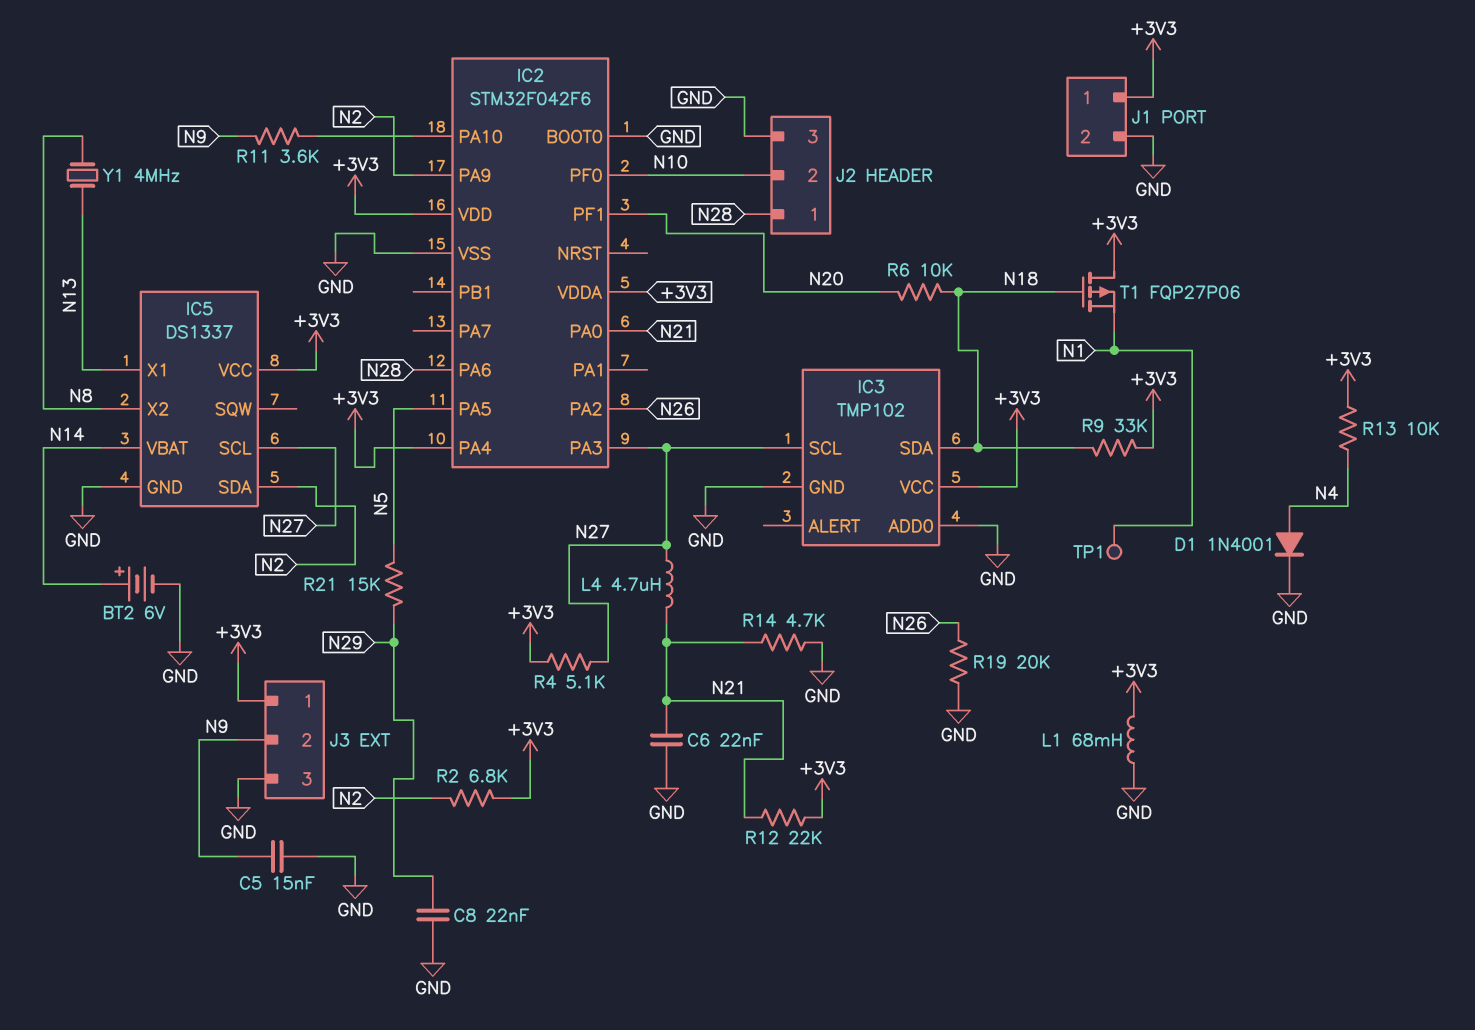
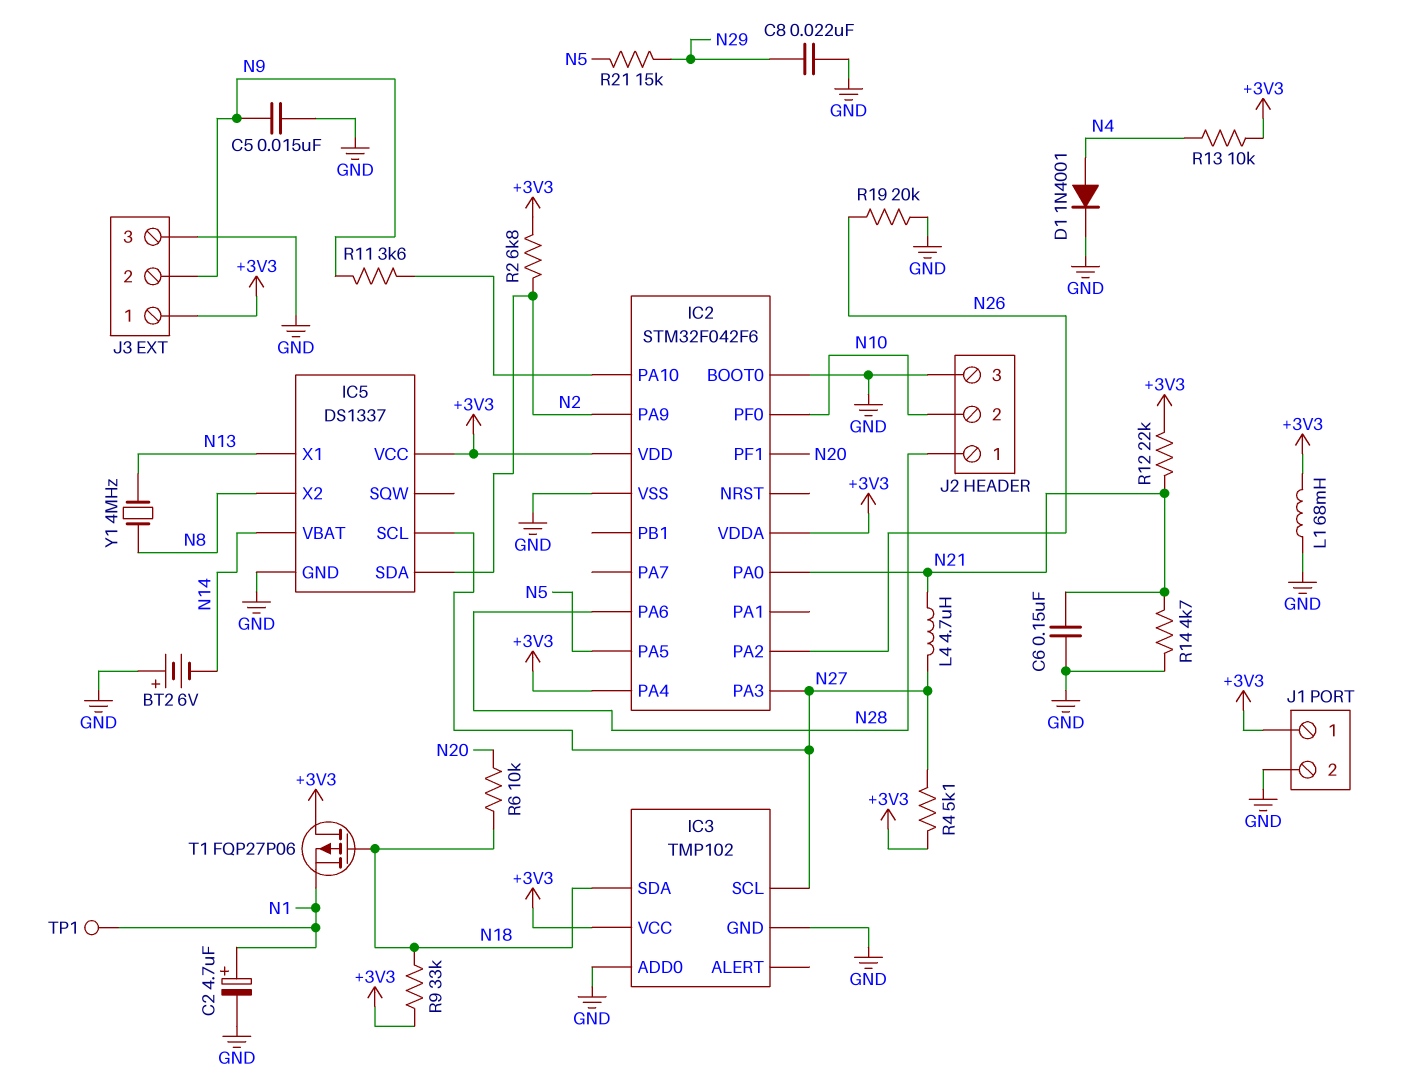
BT2: 6V (plus N14, minus GND) -> 6V (plus GND, minus N14)
C2: none -> 4.7uF (plus N1, minus GND)
C6: 22nF (GND, N21) -> 150nF (GND, N21)

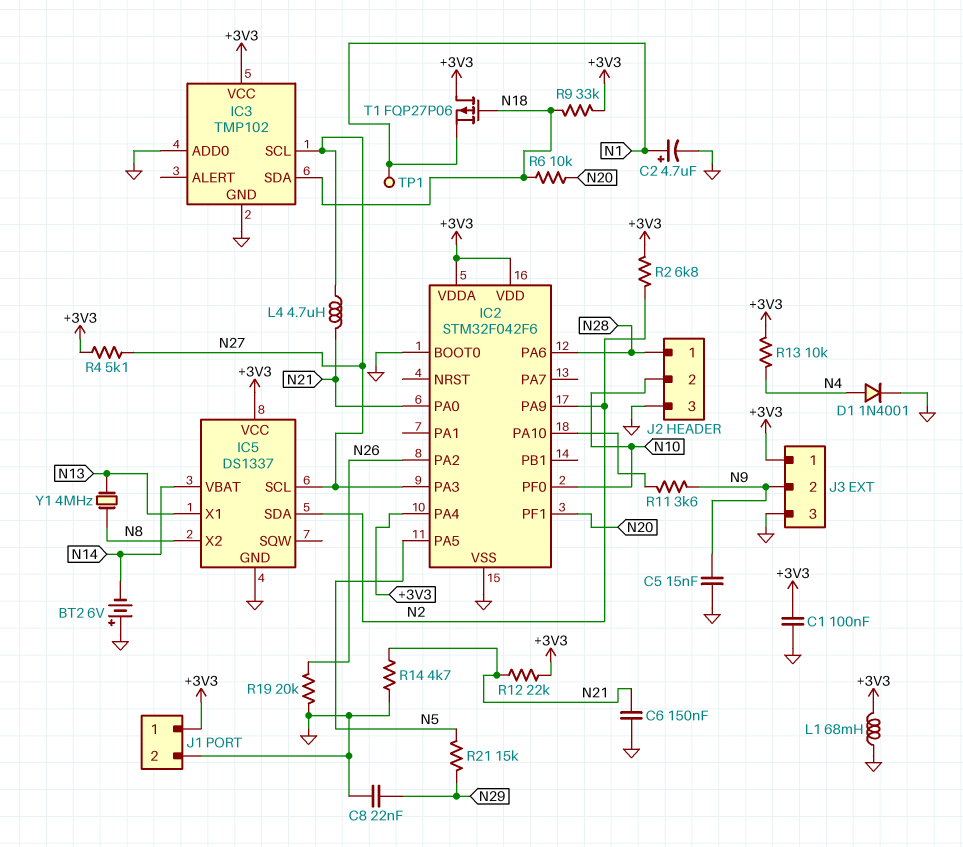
C1: none -> 100nF (+3V3, GND)

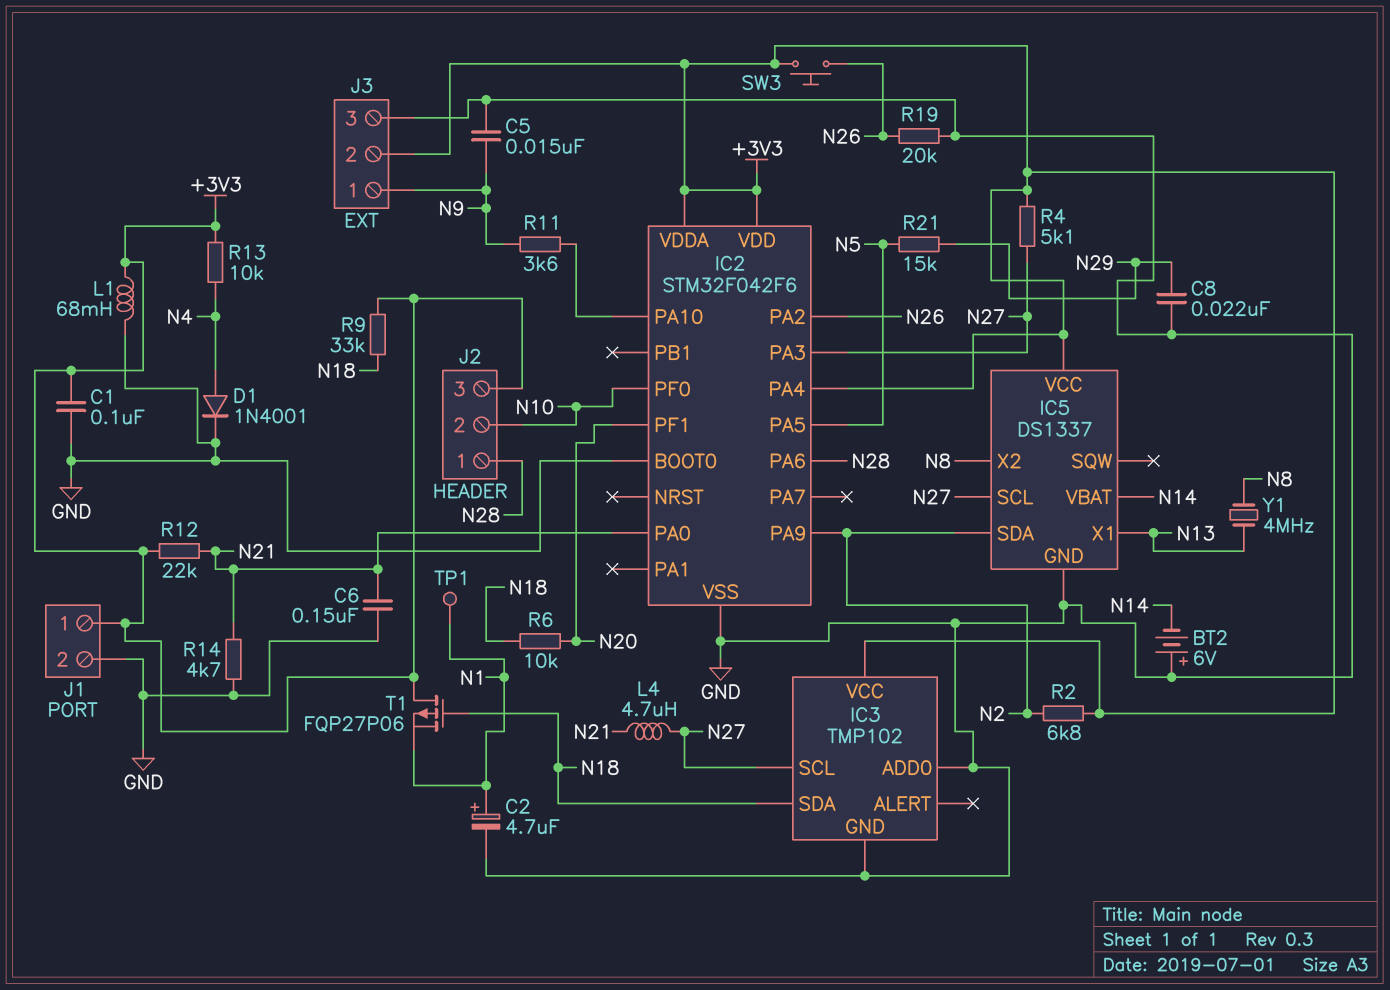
J2 pin 3: GND -> +3V3
J3 pin 1: +3V3 -> N9
J3 pin 2: N9 -> +3V3
SW3: none -> button (+3V3, N26)

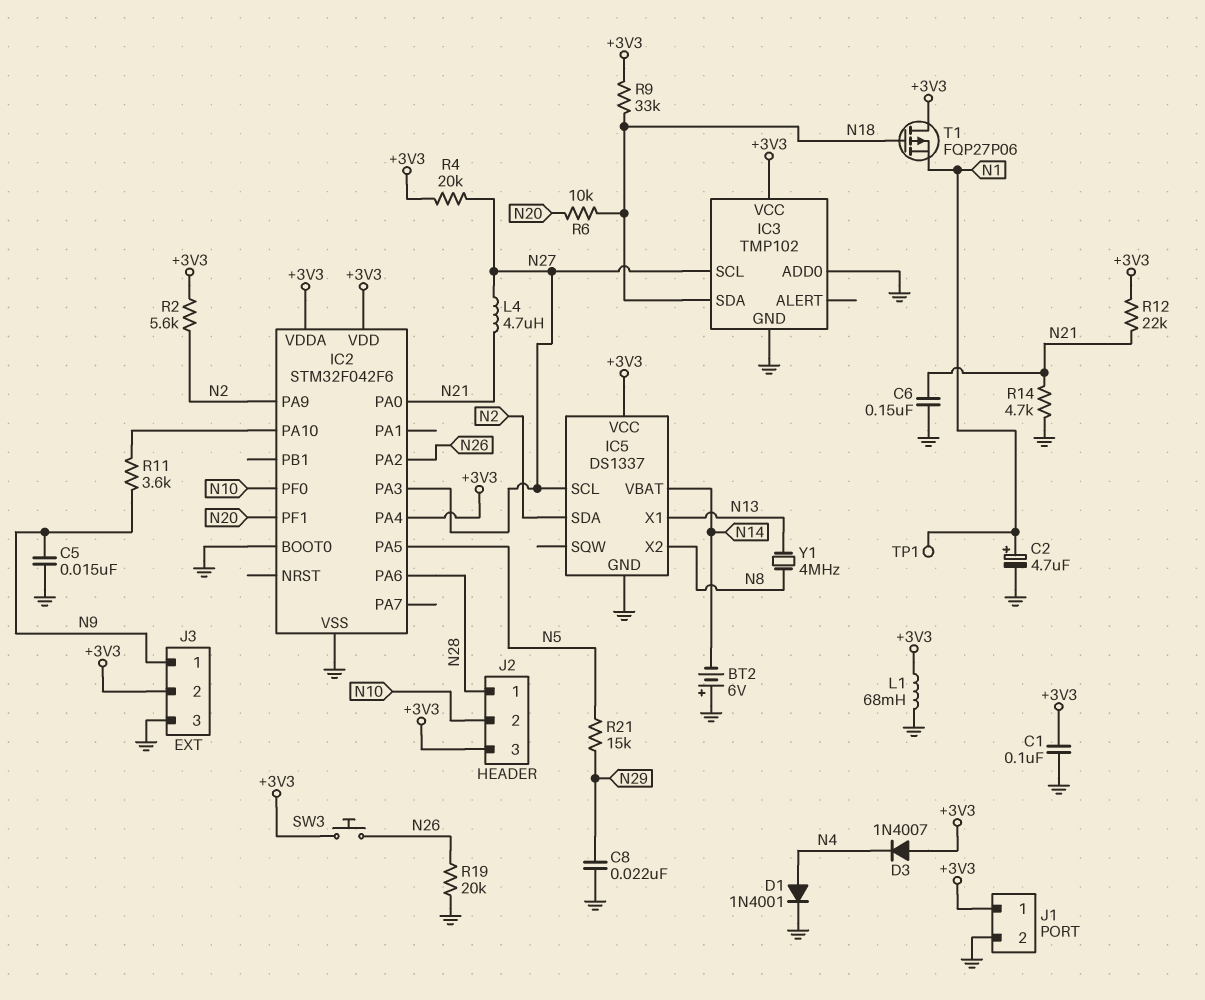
D3: none -> diode 1N4007 (A +3V3, K N4)
R2: 6.8k (+3V3, N2) -> 5.6k (+3V3, N2)
R4: 5.1k (+3V3, N27) -> 20k (+3V3, N27)
R13: 10k (+3V3, N4) -> none

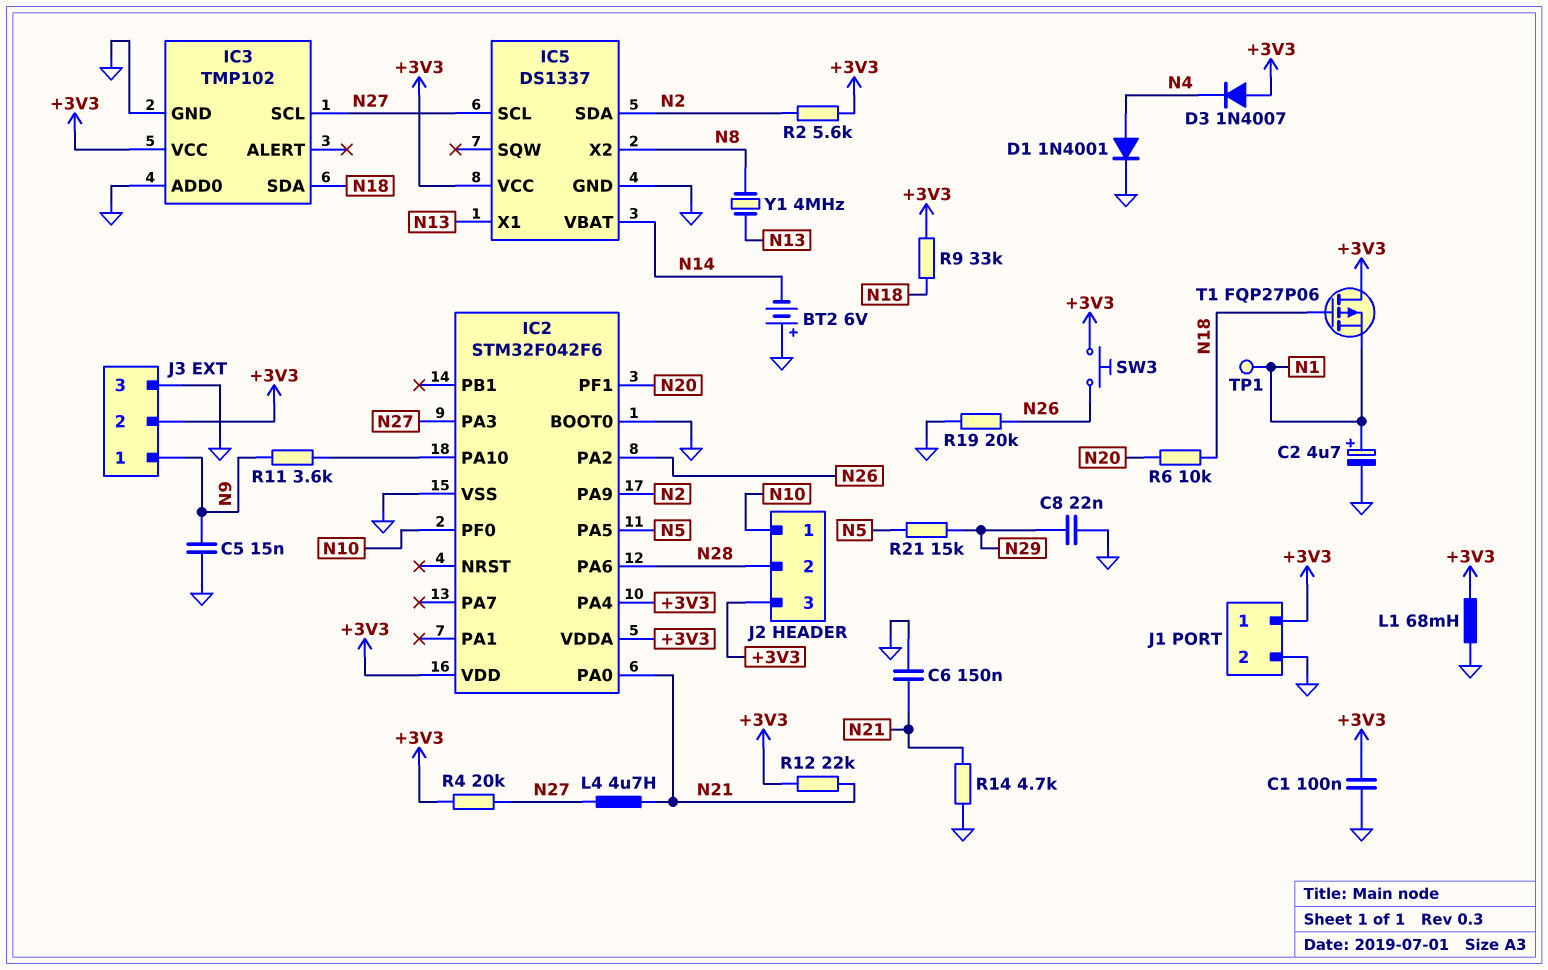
J2 pin 1: N28 -> N10
J2 pin 2: N10 -> N28

